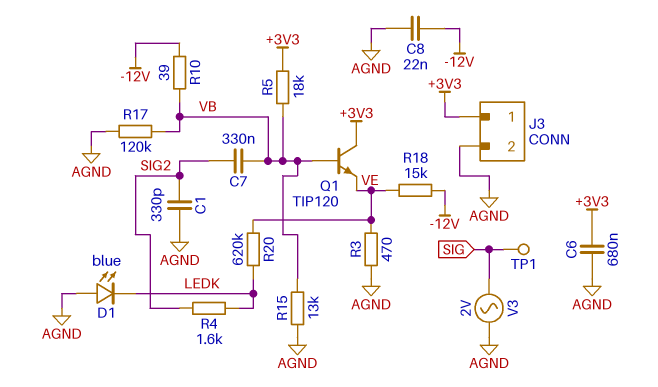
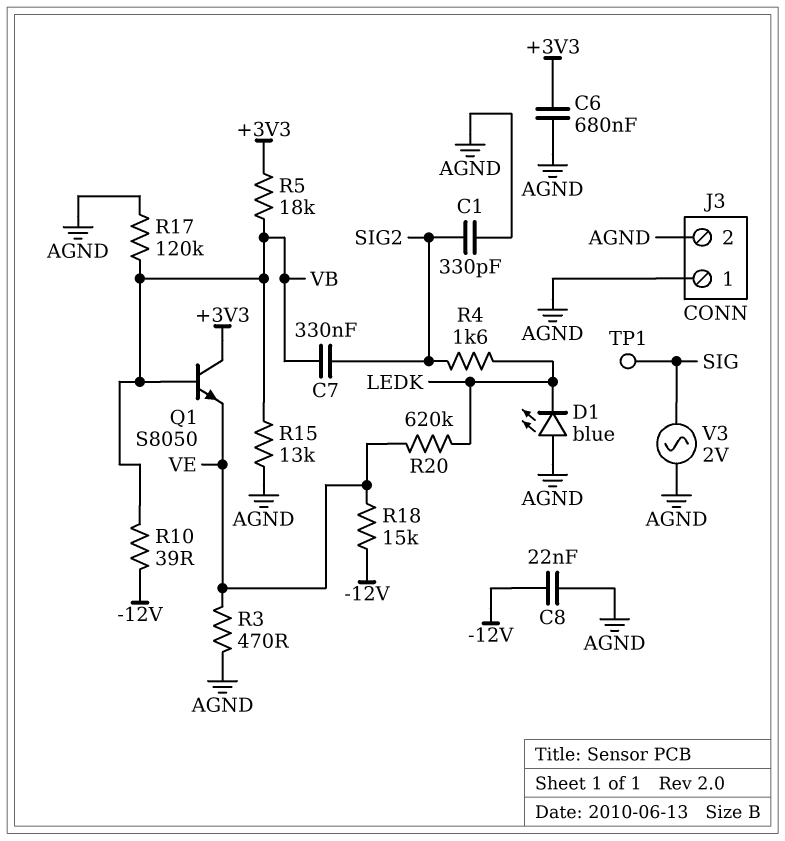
J3 pin 1: +3V3 -> AGND
Q1: NPN TIP120 (B VB, C +3V3, E VE) -> NPN S8050 (B VB, C +3V3, E VE)

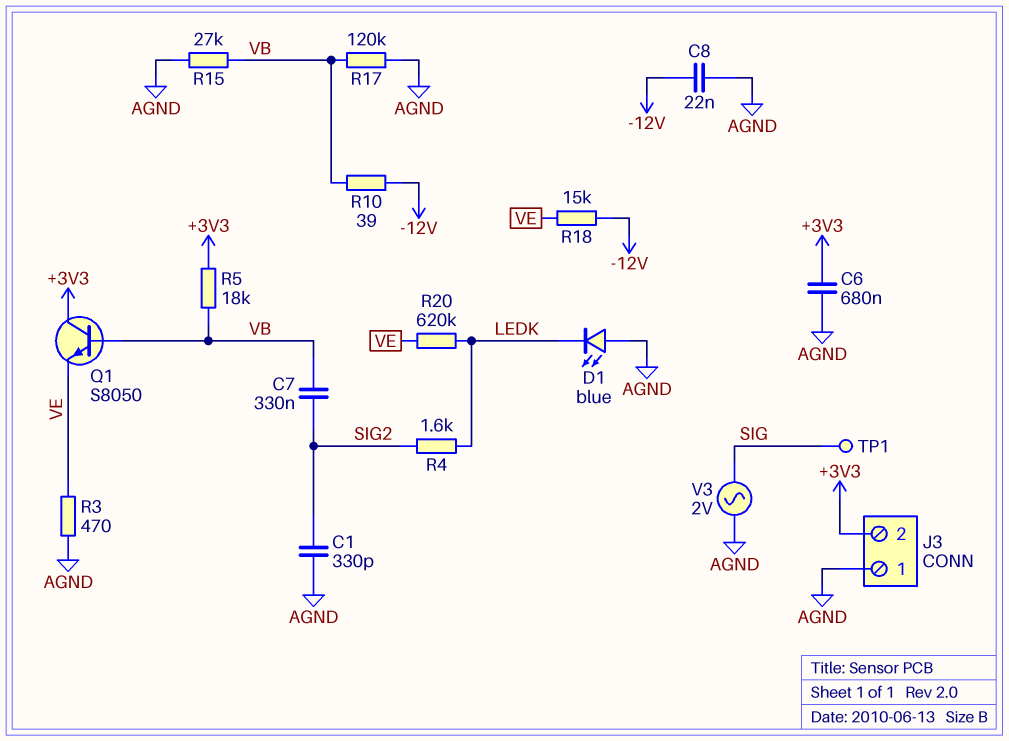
J3 pin 2: AGND -> +3V3
R15: 13k (AGND, VB) -> 27k (AGND, VB)

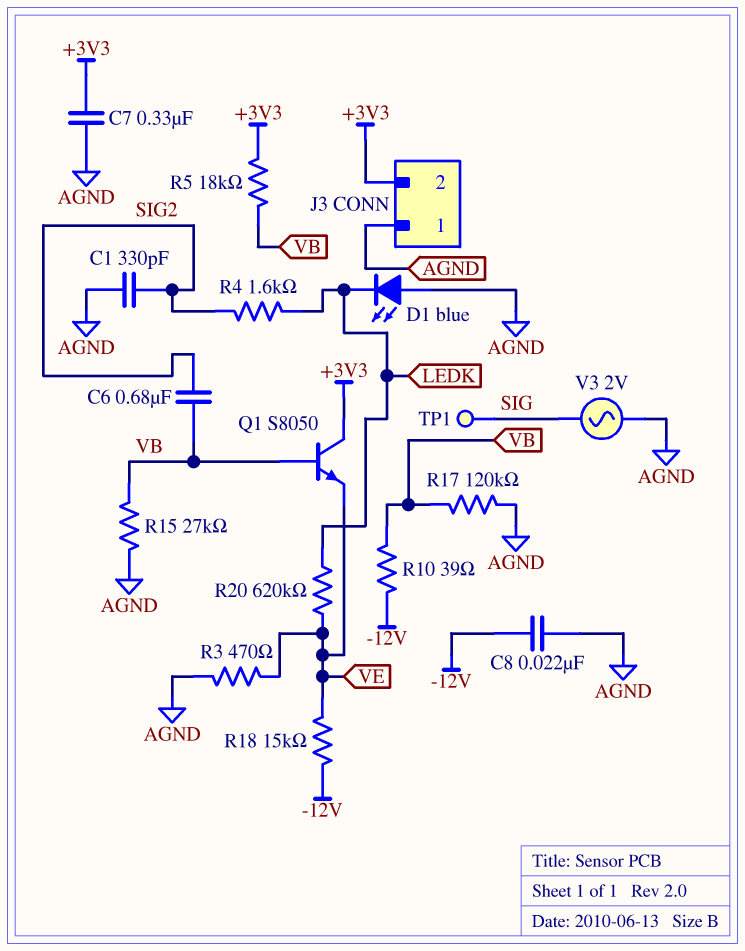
C6: 680nF (+3V3, AGND) -> 680nF (SIG2, VB)
C7: 330nF (SIG2, VB) -> 330nF (+3V3, AGND)

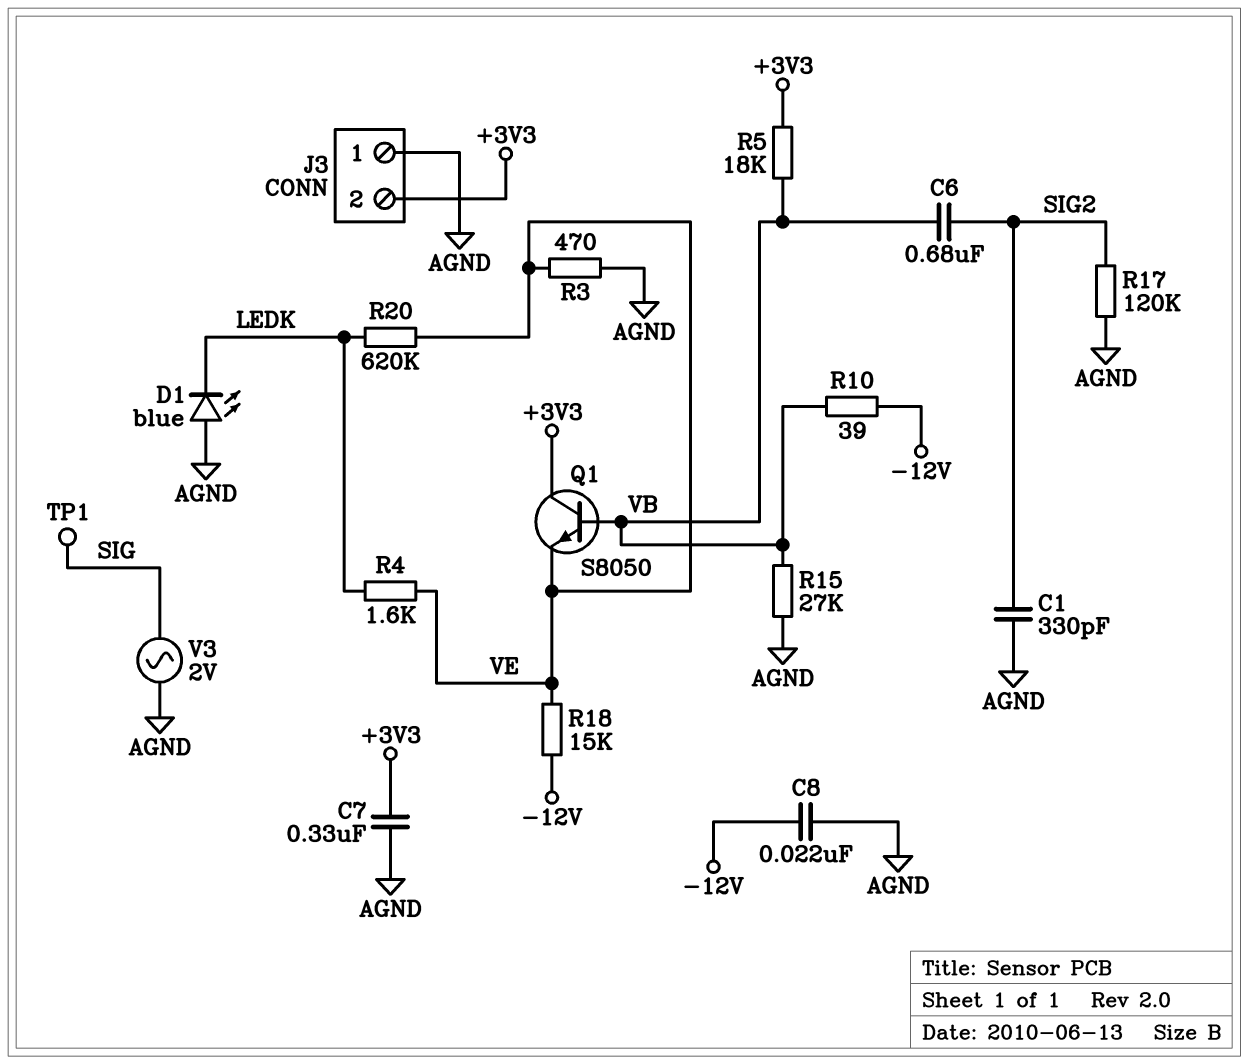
R4: 1.6k (LEDK, SIG2) -> 1.6k (LEDK, VE)
R17: 120k (AGND, VB) -> 120k (AGND, SIG2)

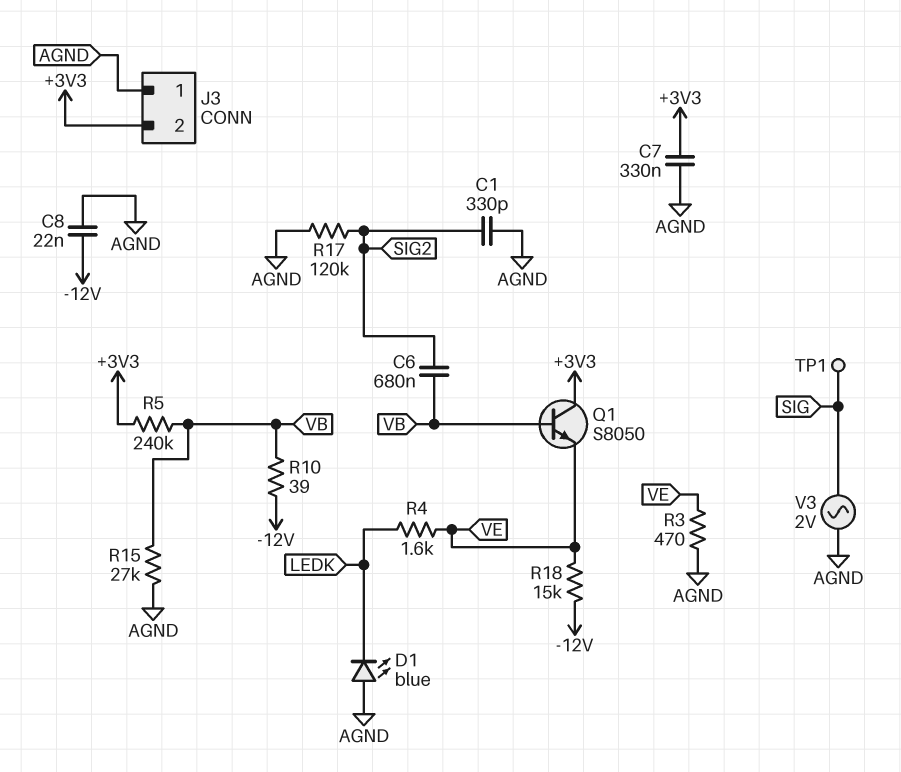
R5: 18k (+3V3, VB) -> 240k (+3V3, VB)
R20: 620k (LEDK, VE) -> none

